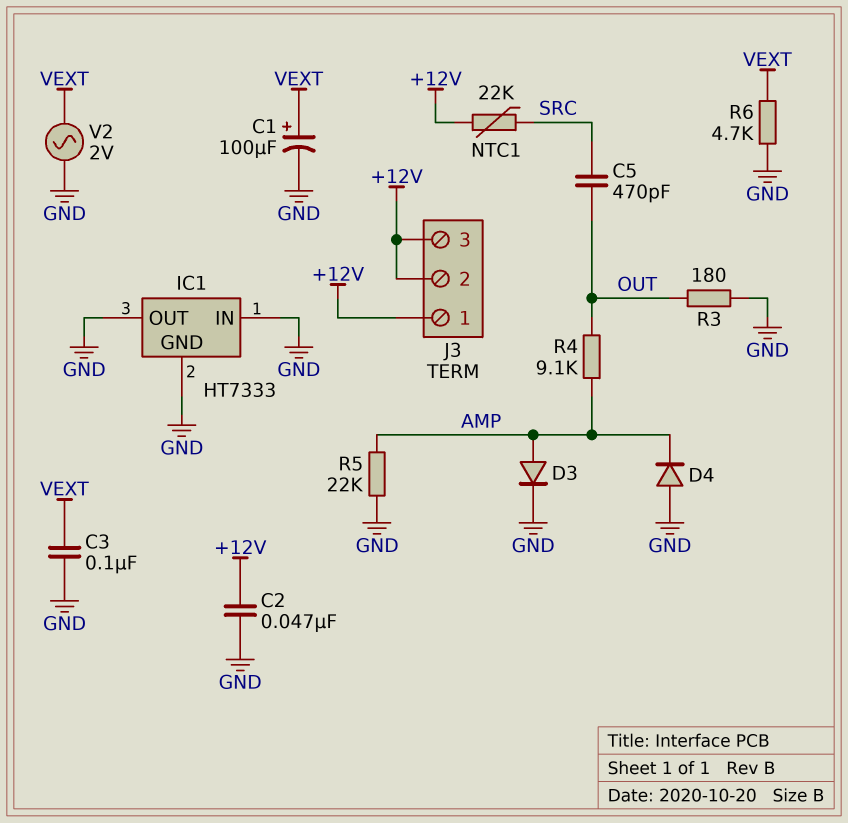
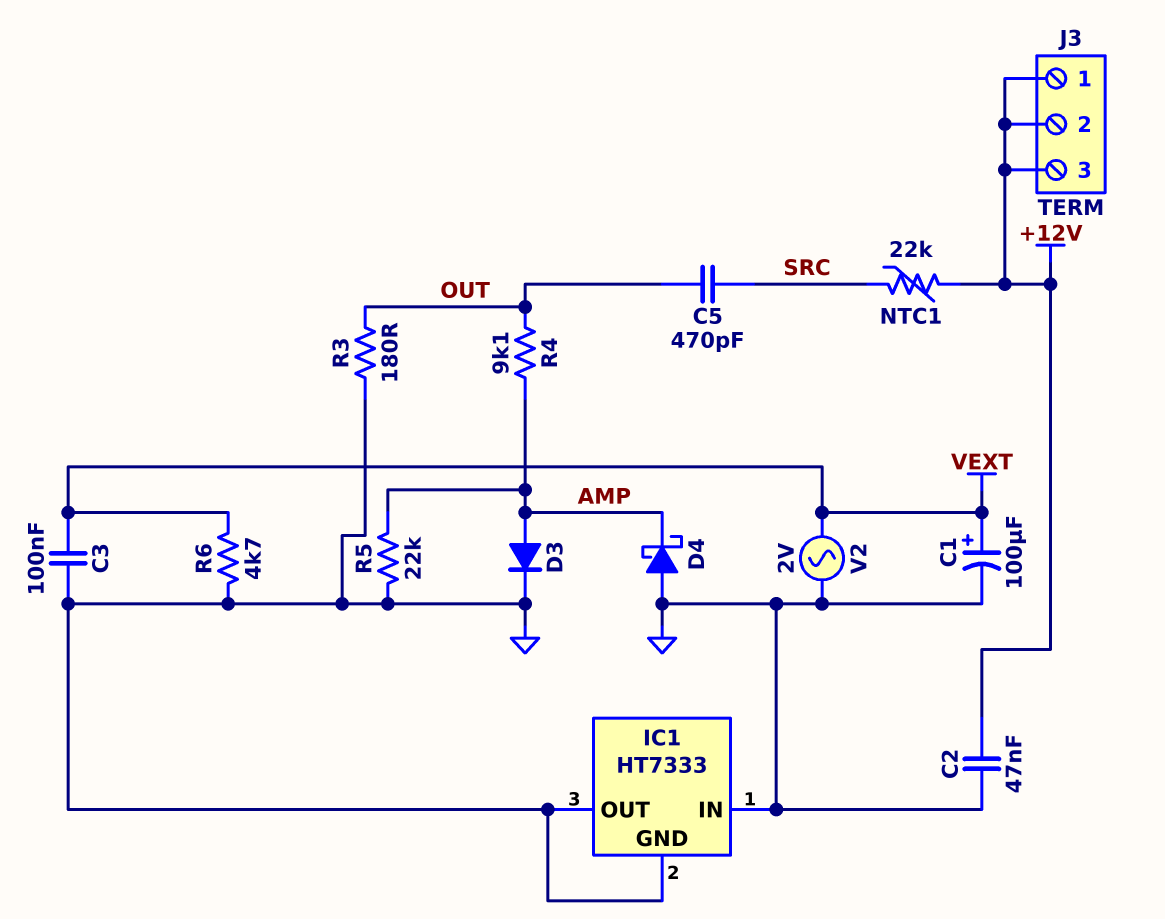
D4: diode (A GND, K AMP) -> schottky (A GND, K AMP)

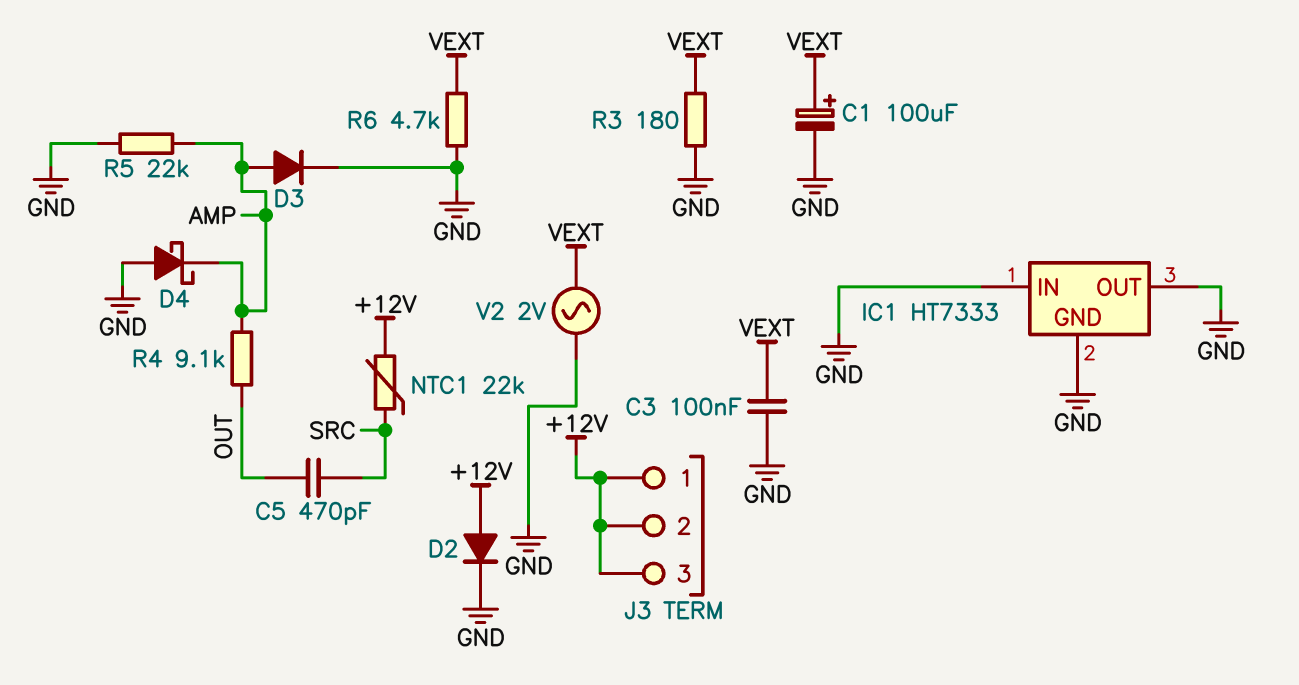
C2: 47nF (+12V, GND) -> none
D2: none -> diode (A +12V, K GND)
R3: 180 (GND, OUT) -> 180 (GND, VEXT)

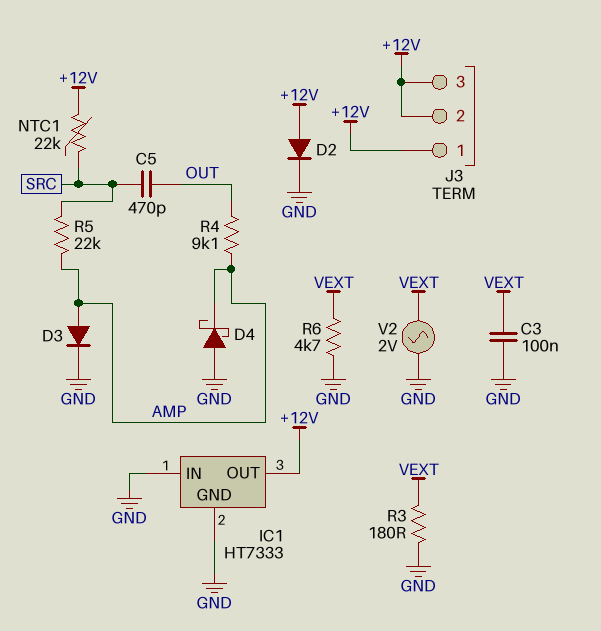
C1: 100uF (plus VEXT, minus GND) -> none
IC1 pin OUT: GND -> +12V
R5: 22k (AMP, GND) -> 22k (AMP, SRC)

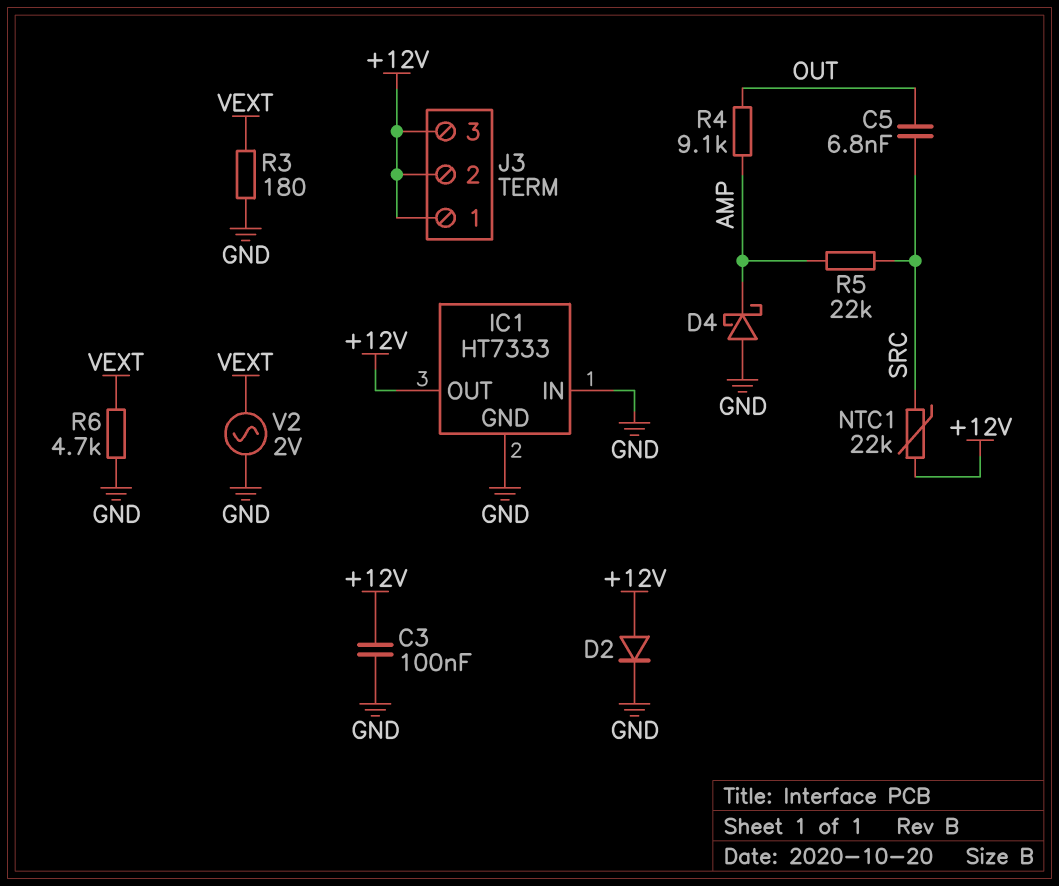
C3: 100nF (GND, VEXT) -> 100nF (+12V, GND)
C5: 470pF (OUT, SRC) -> 6.8nF (OUT, SRC)
D3: diode (A AMP, K GND) -> none

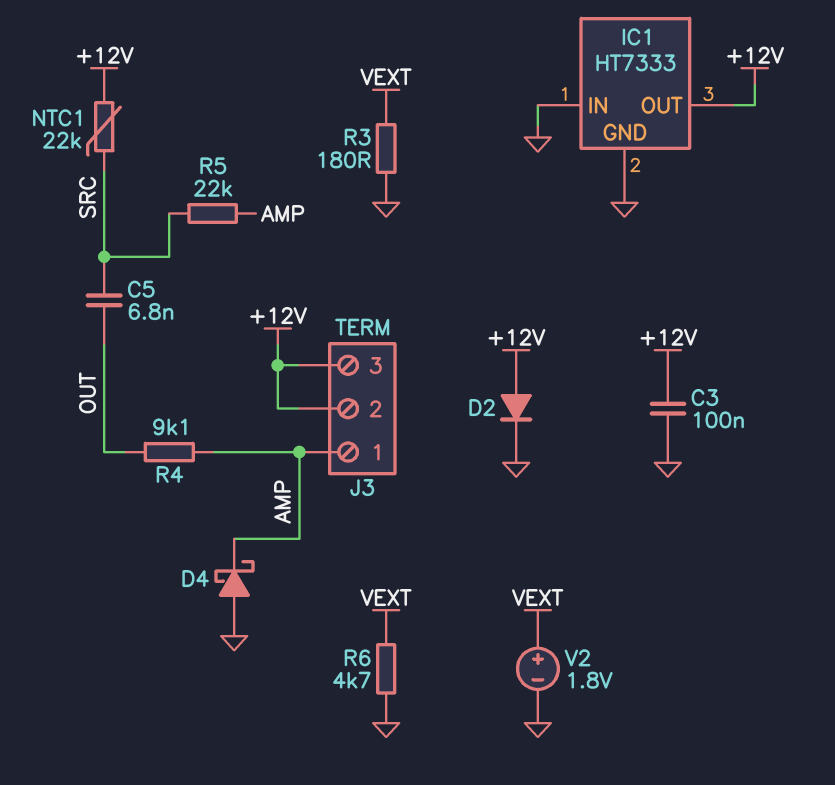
J3 pin 1: +12V -> AMP
V2: AC 2V (GND, VEXT) -> 1.8V (plus VEXT, minus GND)

